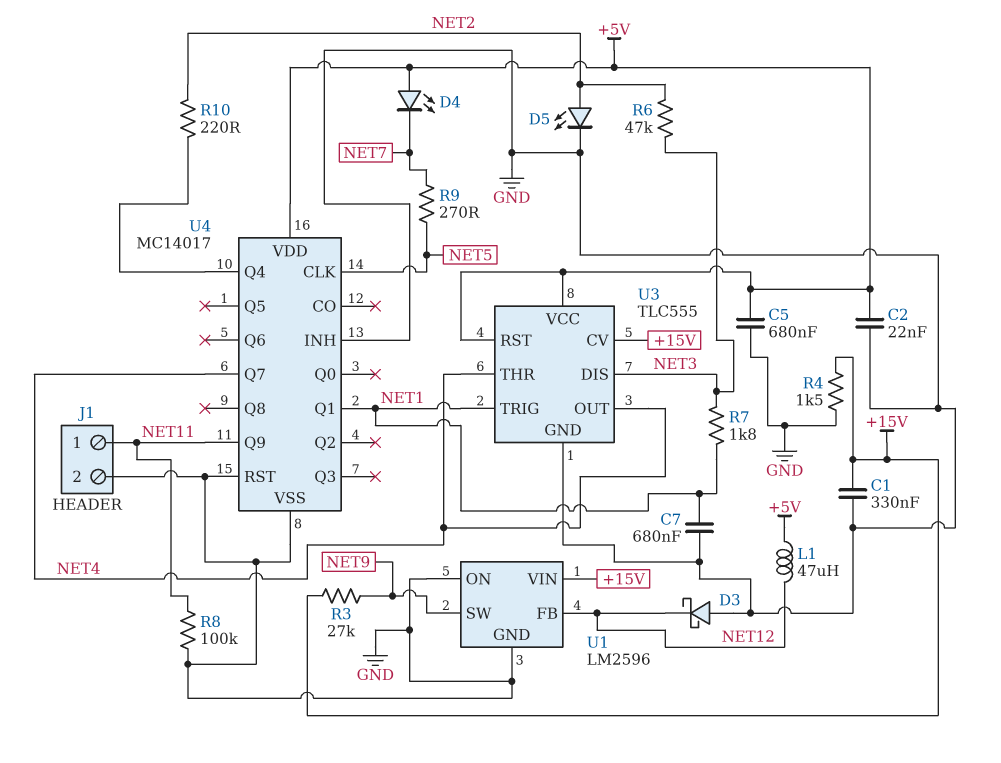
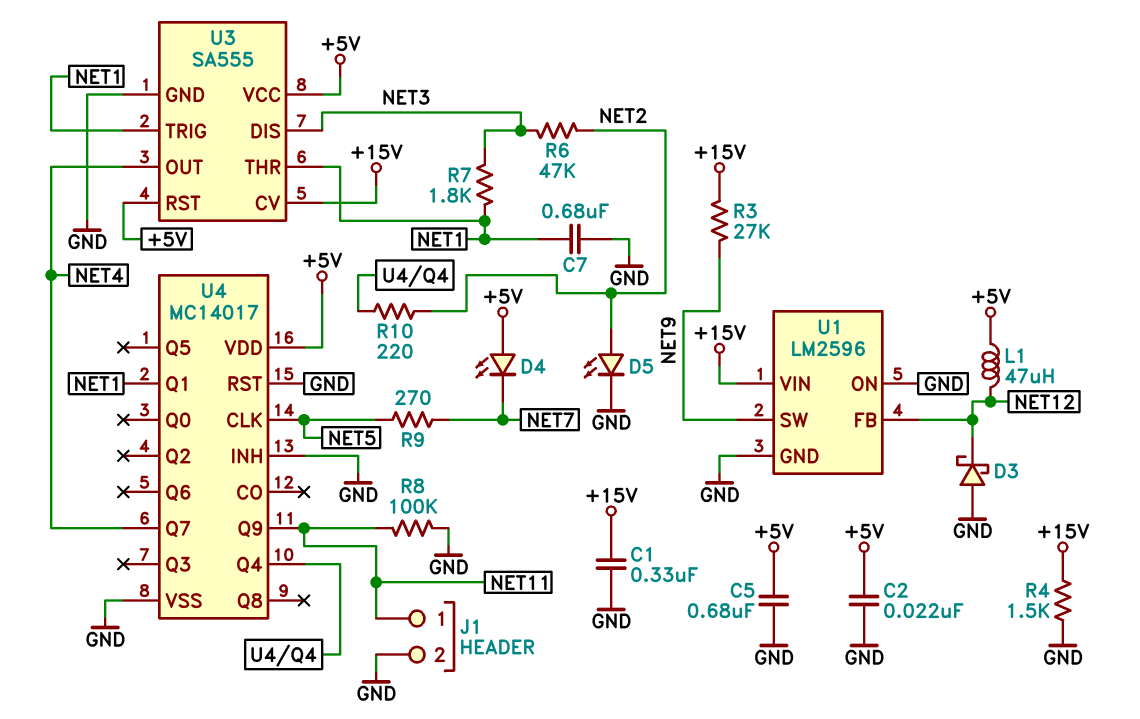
U3: TLC555 -> SA555
U3 pin THR: NET4 -> NET1

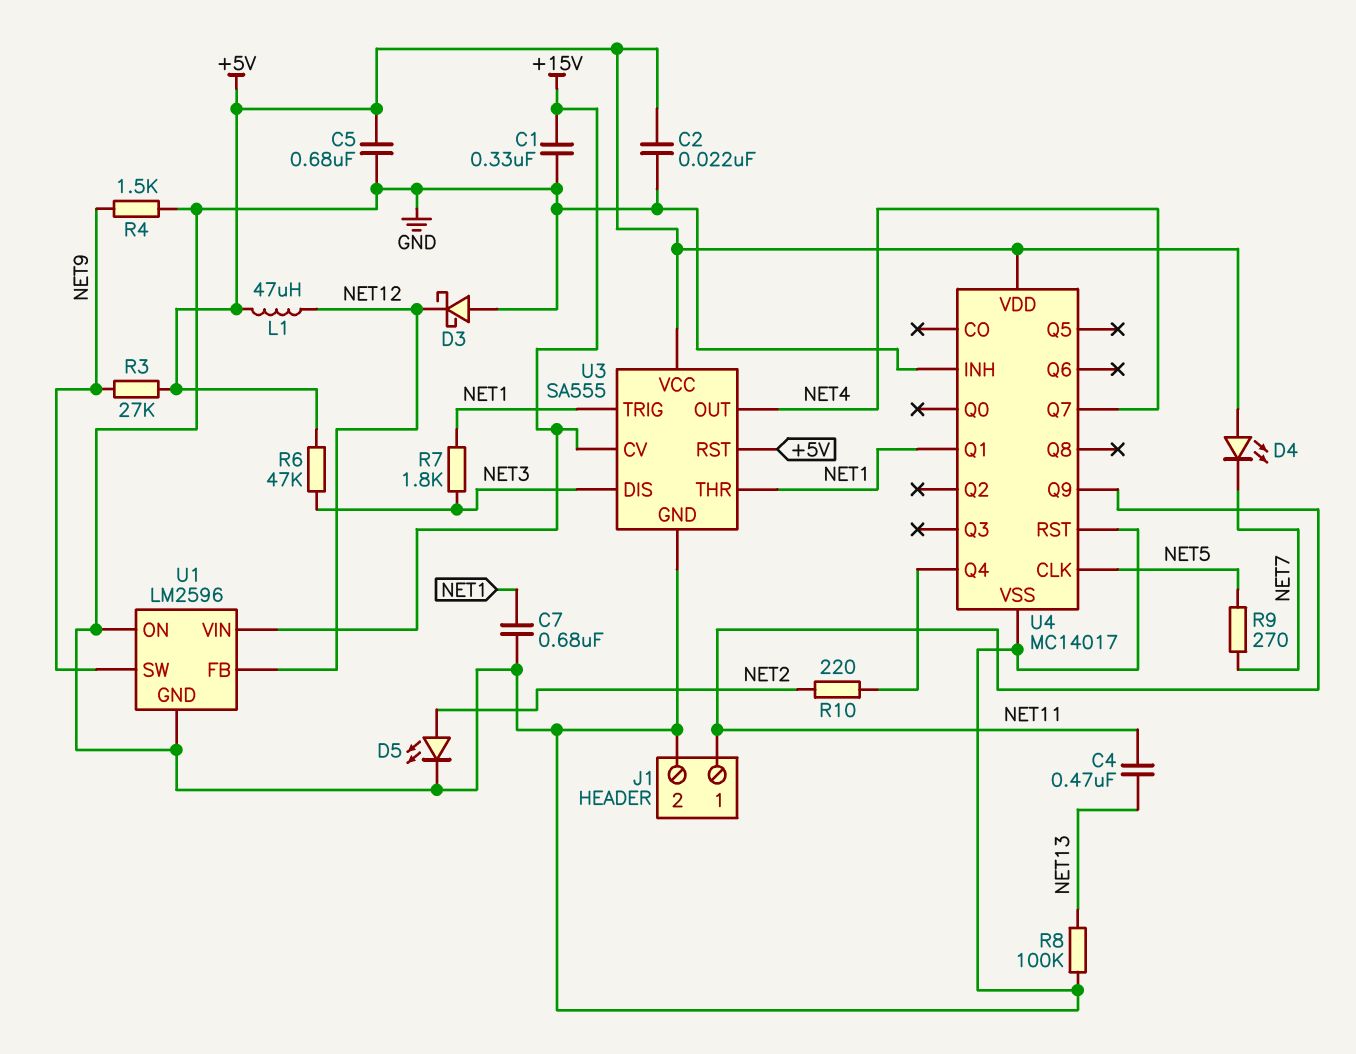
C4: none -> 470nF (NET11, NET13)
R3: 27k (+15V, NET9) -> 27k (+5V, NET9)
R4: 1.5k (+15V, GND) -> 1.5k (GND, NET9)
R6: 47k (NET2, NET3) -> 47k (+5V, NET3)
R8: 100k (GND, NET11) -> 100k (GND, NET13)

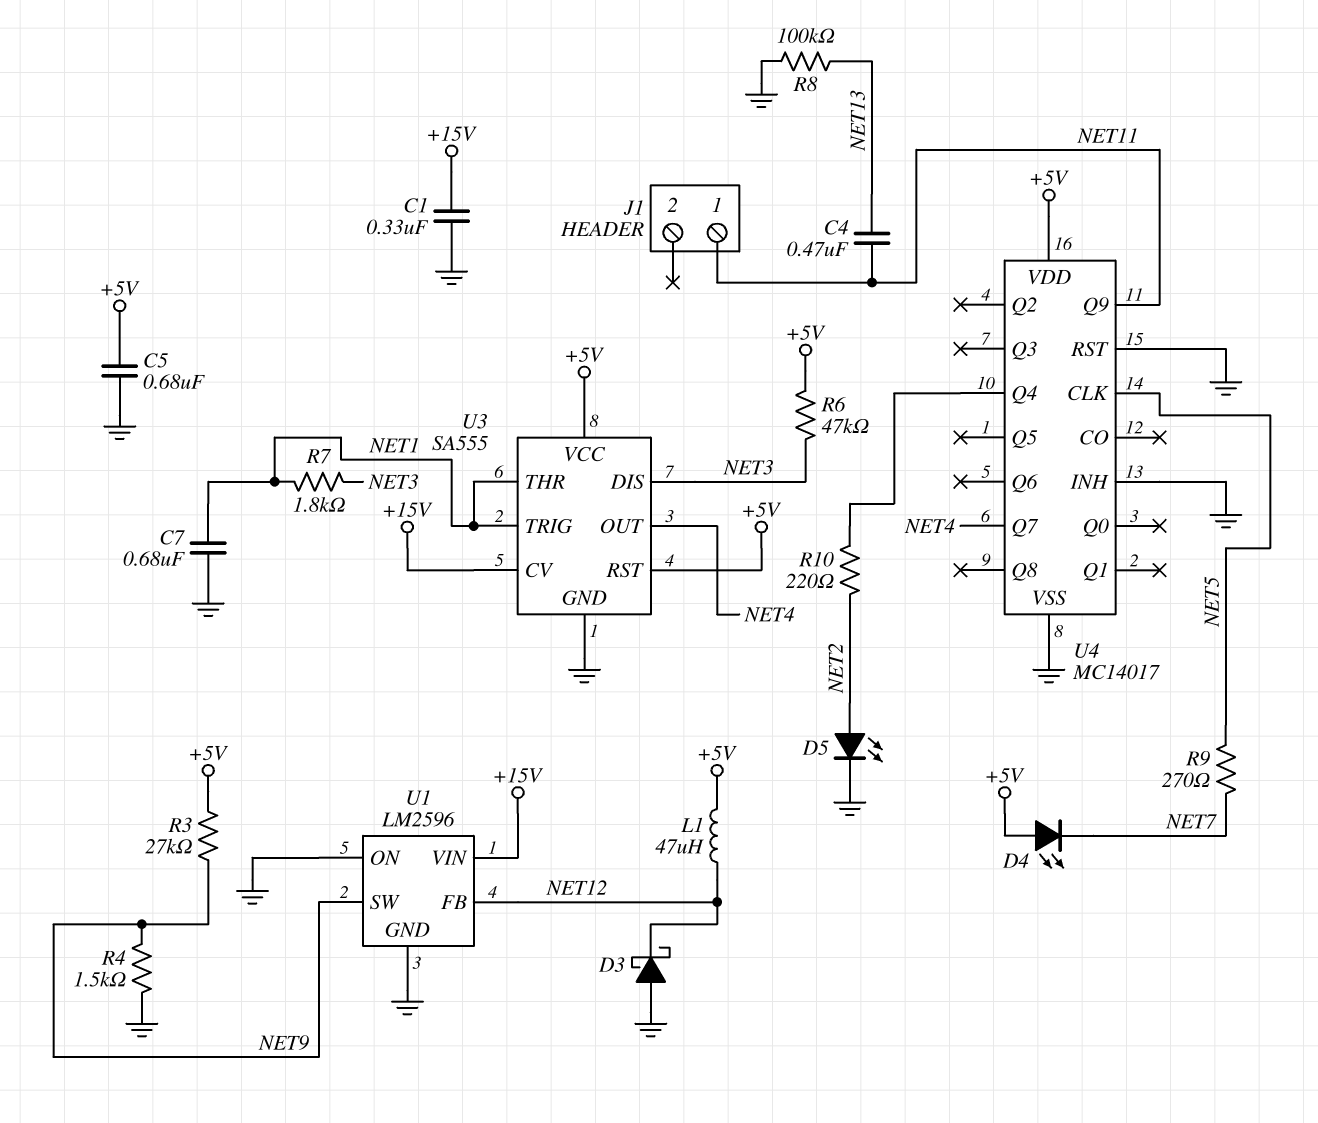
C2: 22nF (+5V, GND) -> none
J1 pin 2: GND -> none
U4 pin Q1: NET1 -> none

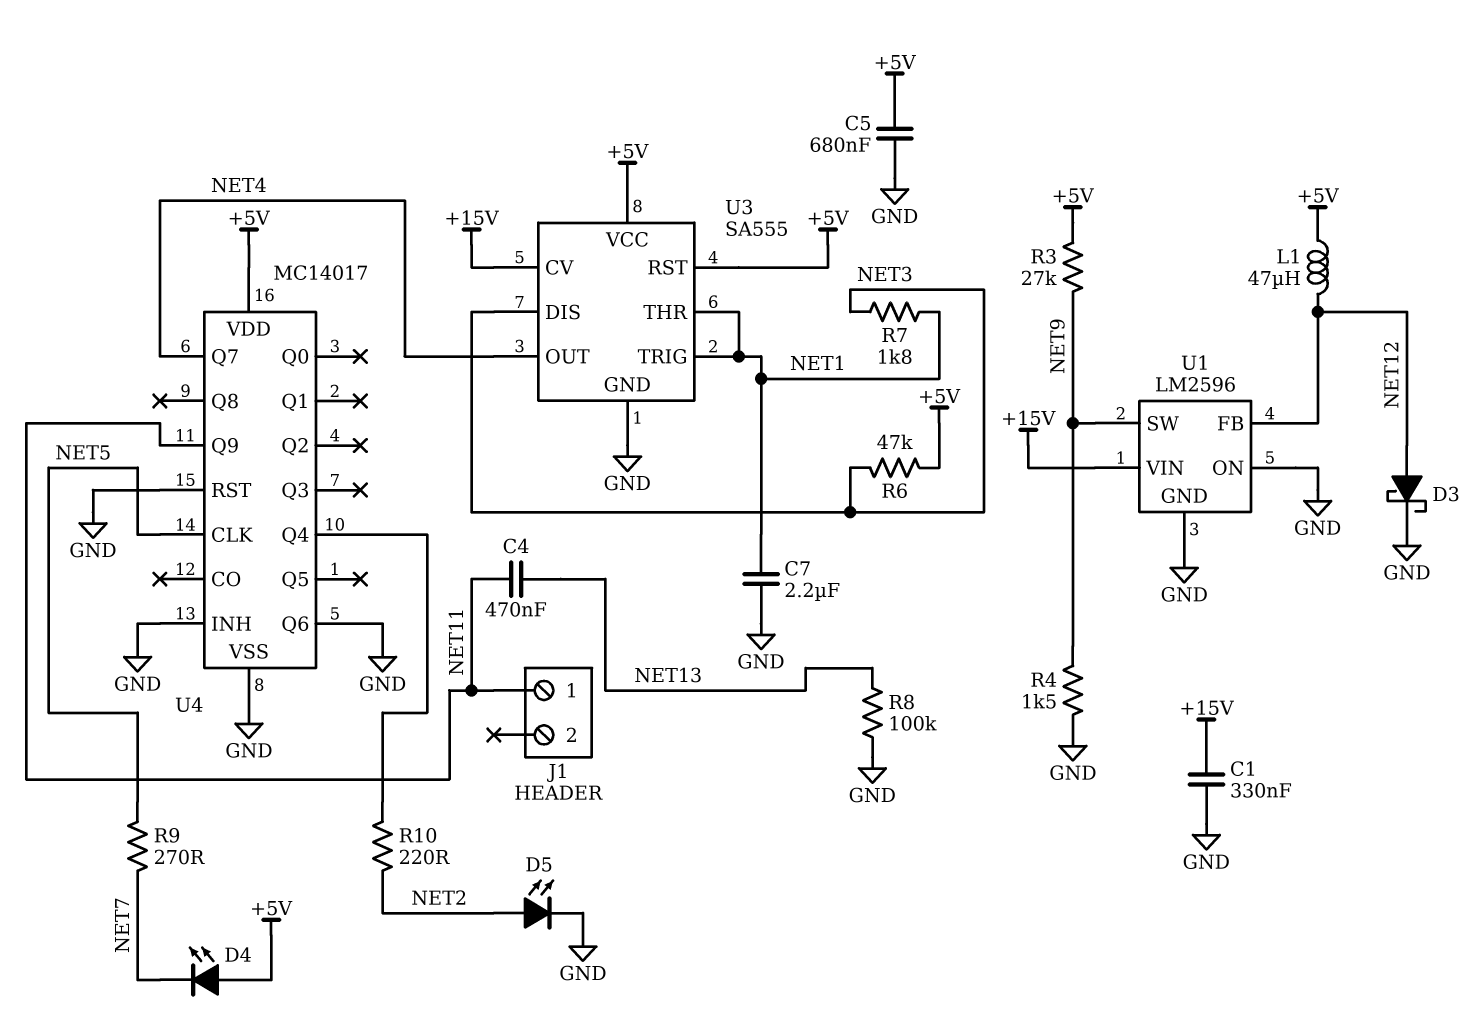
C7: 680nF (GND, NET1) -> 2.2uF (GND, NET1)
D3: schottky (A GND, K NET12) -> schottky (A NET12, K GND)
U4 pin Q6: none -> GND

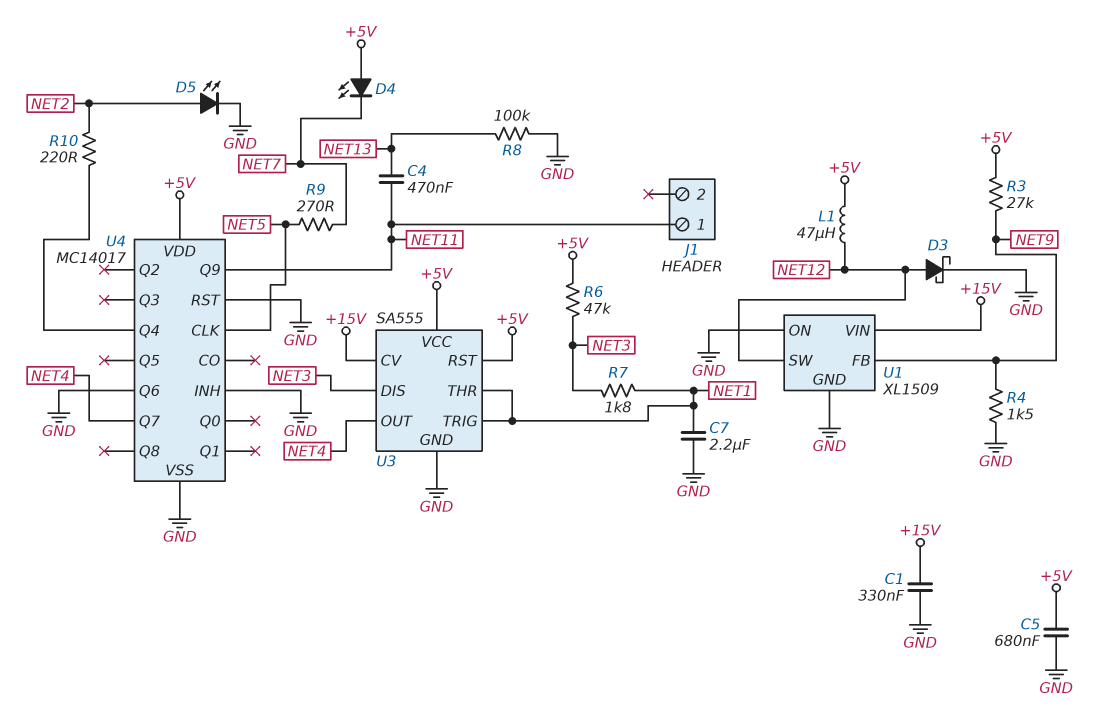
U1: LM2596 -> XL1509
U1 pin FB: NET12 -> NET9
U1 pin SW: NET9 -> NET12

